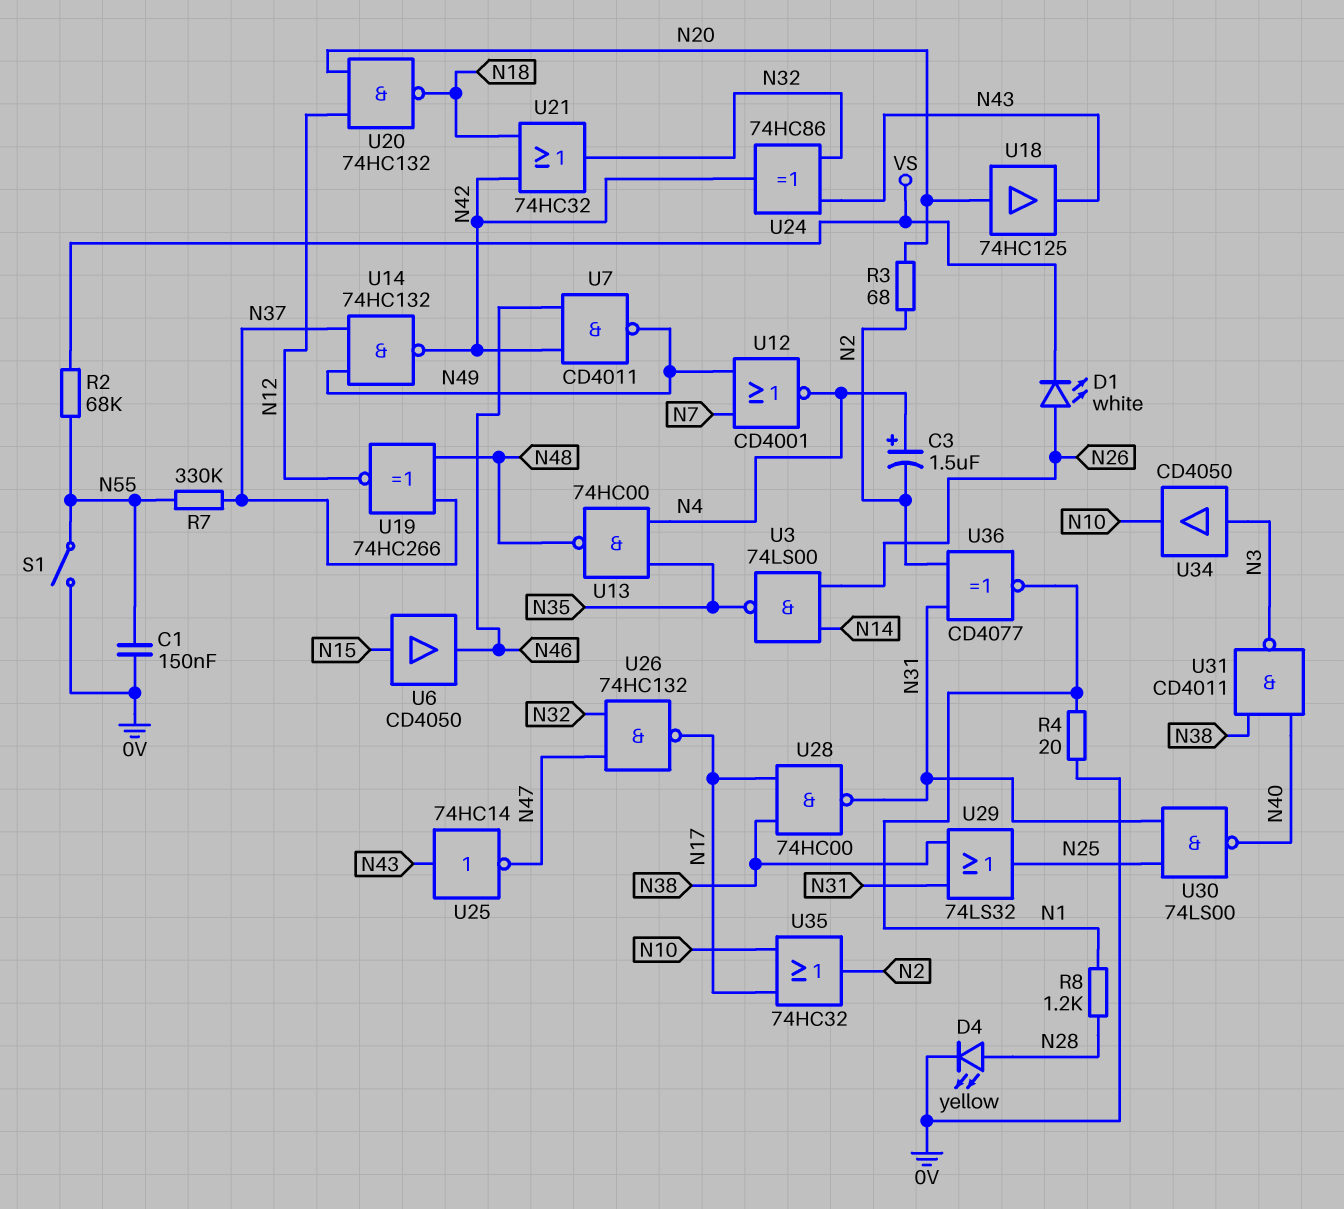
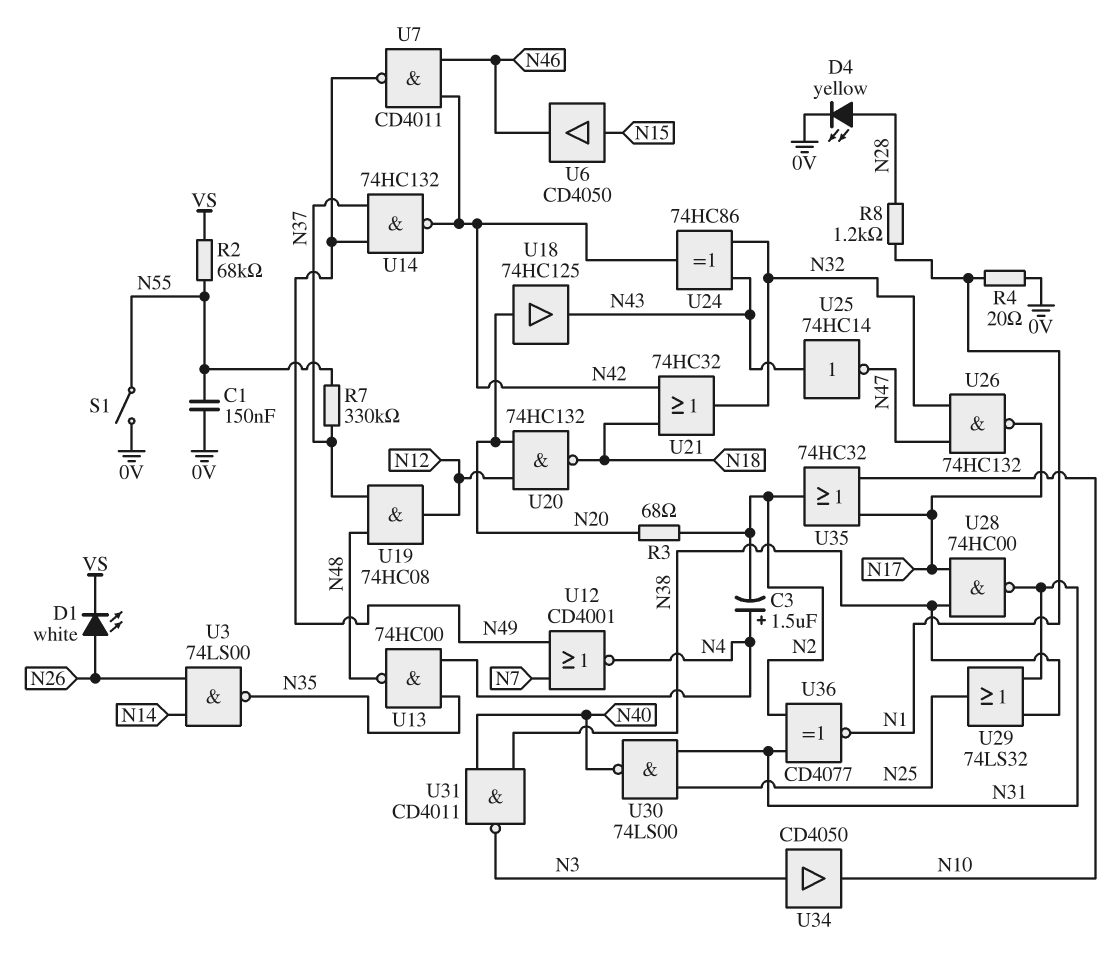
U19: XNOR 74HC266 (in N37, in N48, out N12) -> AND 74HC08 (in N37, in N48, out N12)

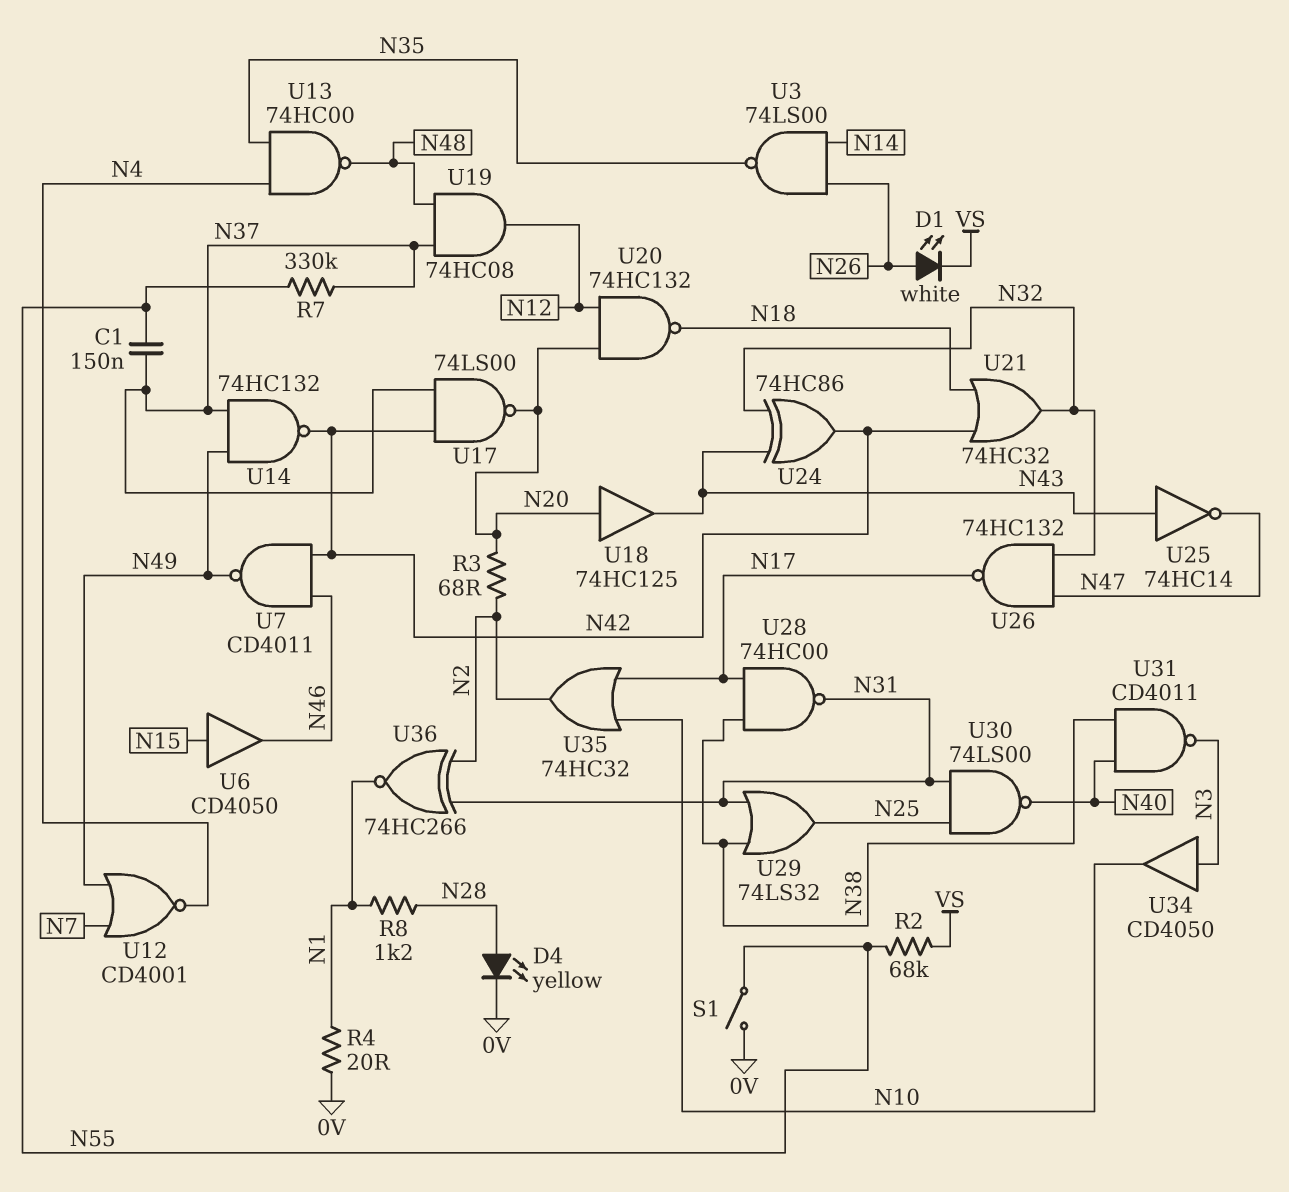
C1: 150nF (0V, N55) -> 150nF (N37, N55)
C3: 1.5uF (plus N4, minus N2) -> none
U17: none -> NAND 74LS00 (in N37, in N42, out N20)
U36: XNOR CD4077 (in N2, in N31, out N1) -> XNOR 74HC266 (in N2, in N31, out N1)

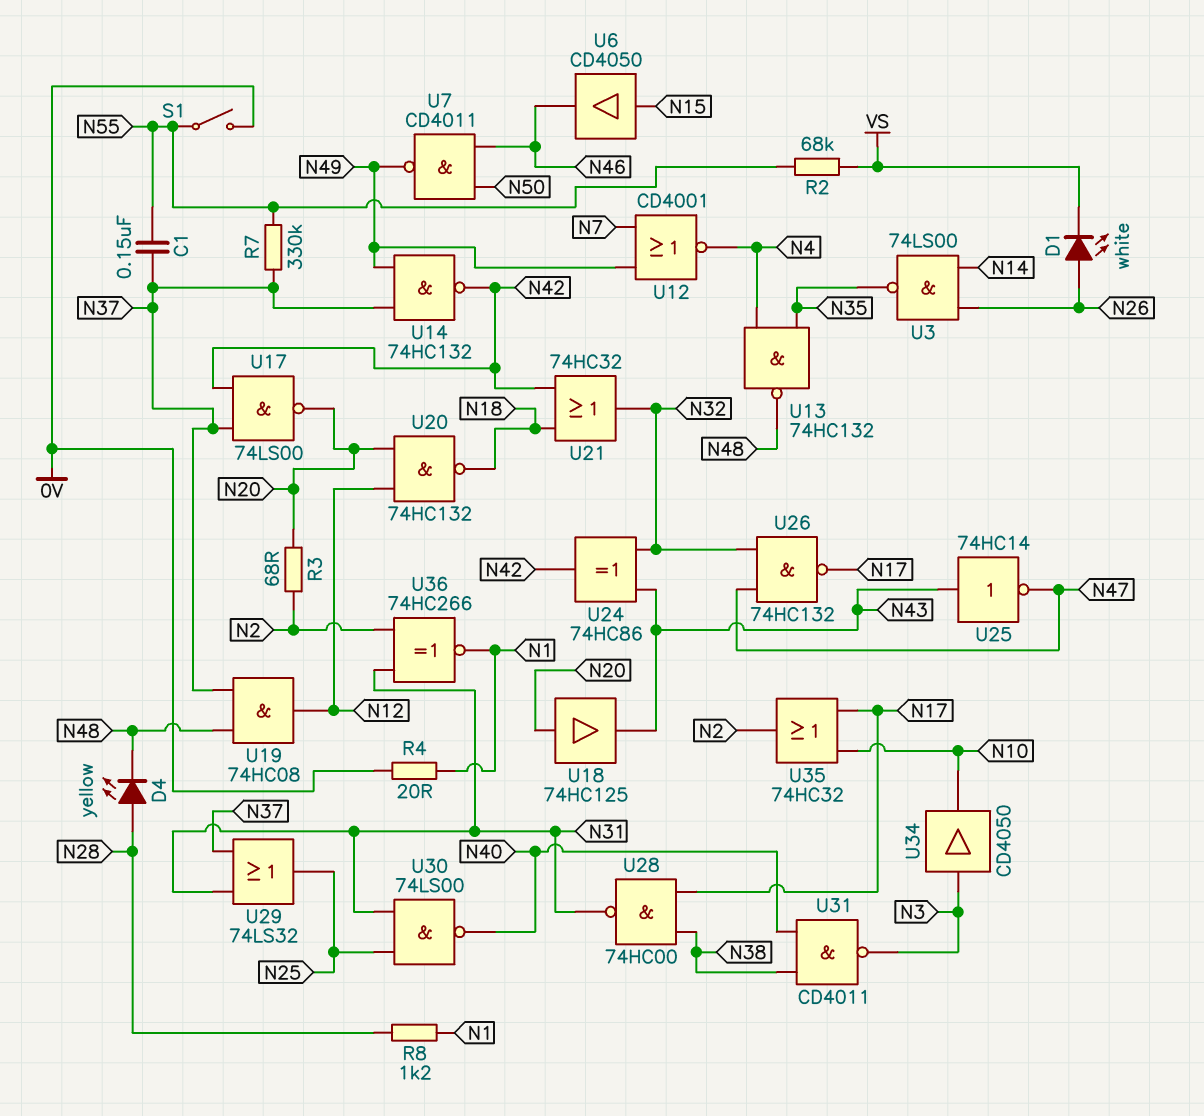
D4: LED yellow (A N28, K 0V) -> LED yellow (A N28, K N48)
U7: NAND CD4011 (in N42, in N46, out N49) -> NAND CD4011 (in N46, in N50, out N49)
U13: NAND 74HC00 (in N4, in N35, out N48) -> NAND 74HC132 (in N4, in N35, out N48)
U29: OR 74LS32 (in N31, in N38, out N25) -> OR 74LS32 (in N31, in N37, out N25)

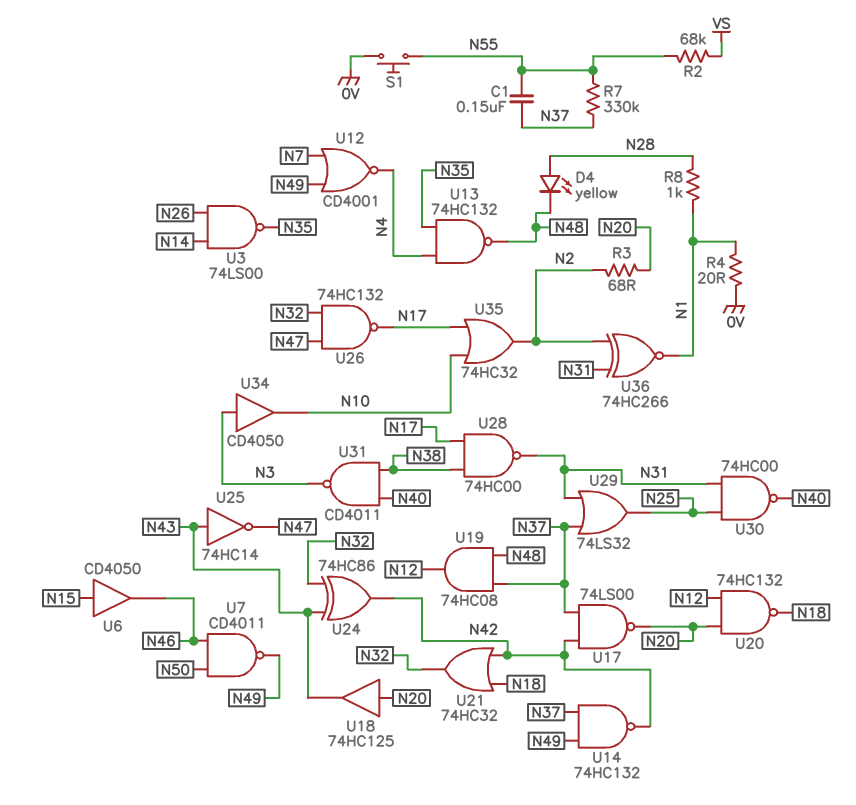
D1: LED white (A N26, K VS) -> none
R8: 1.2k (N1, N28) -> 1k (N1, N28)
S1: switch (0V, N55) -> button (0V, N55)
U30: NAND 74LS00 (in N25, in N31, out N40) -> NAND 74HC00 (in N25, in N31, out N40)

